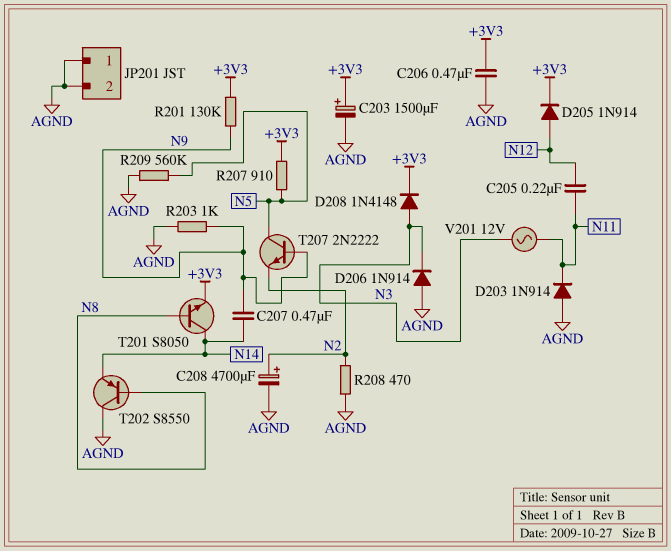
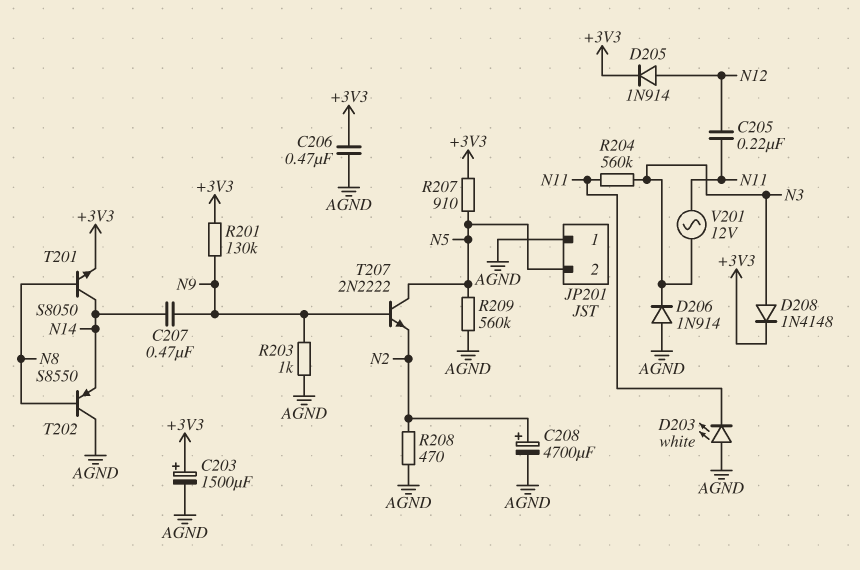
D203: diode 1N914 (A AGND, K N11) -> LED white (A AGND, K N11)
JP201 pin 2: AGND -> N5
R204: none -> 560k (N3, N11)

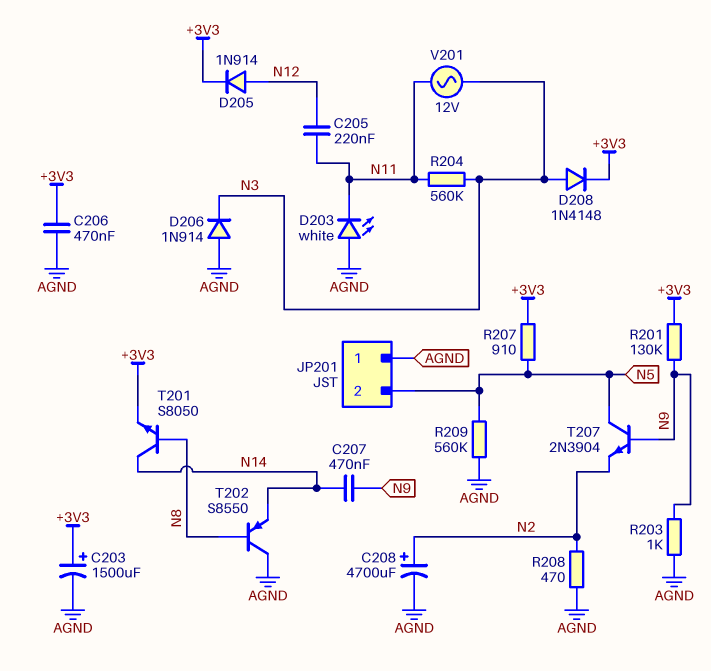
T207: NPN 2N2222 (B N9, C N5, E N2) -> NPN 2N3904 (B N9, C N5, E N2)

